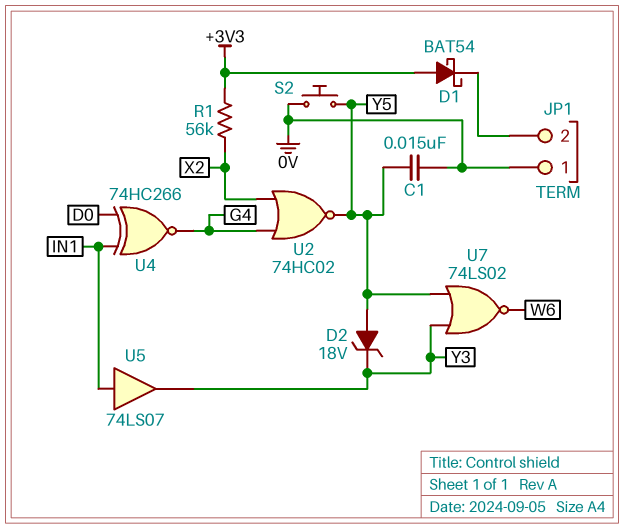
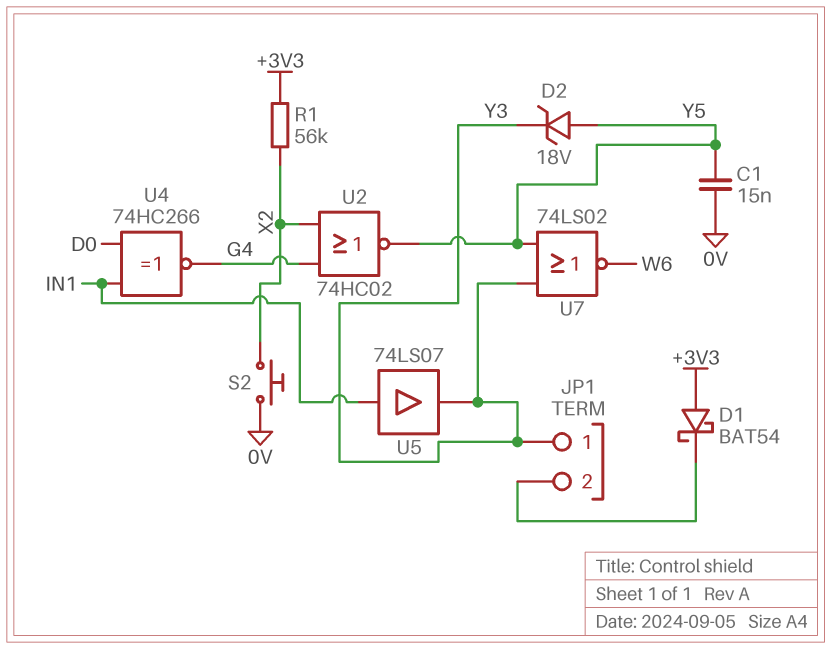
JP1 pin 1: 0V -> Y3
S2: button (0V, Y5) -> button (0V, X2)

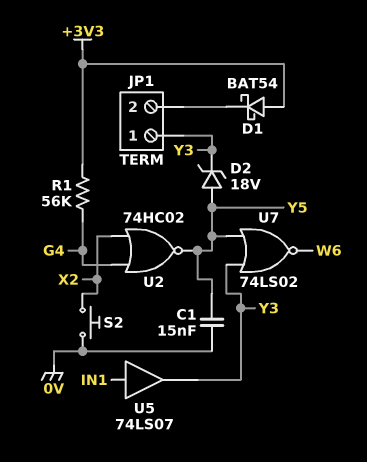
R1: 56k (+3V3, X2) -> 56k (+3V3, G4)
U4: XNOR 74HC266 (in D0, in IN1, out G4) -> none

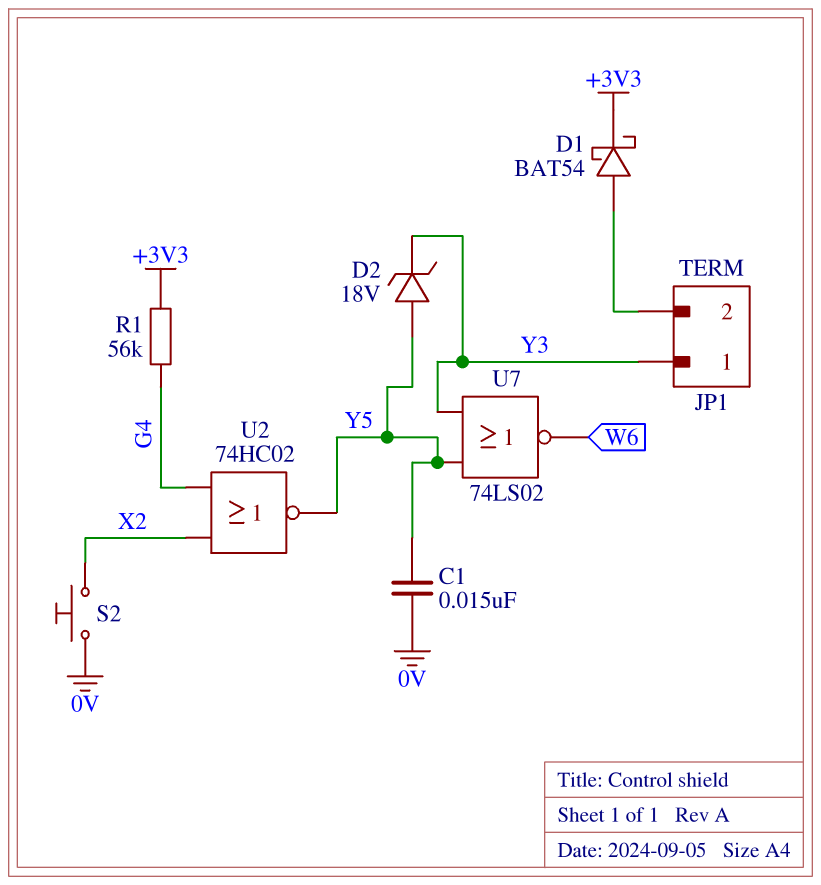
D1: schottky BAT54 (A +3V3, K JP1/2) -> schottky BAT54 (A JP1/2, K +3V3)
U5: buffer 74LS07 (in IN1, out Y3) -> none

